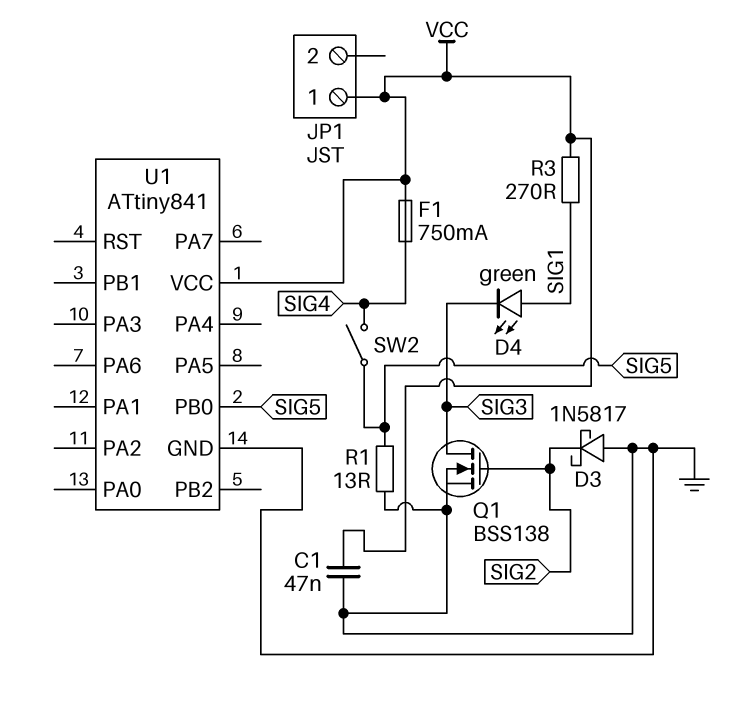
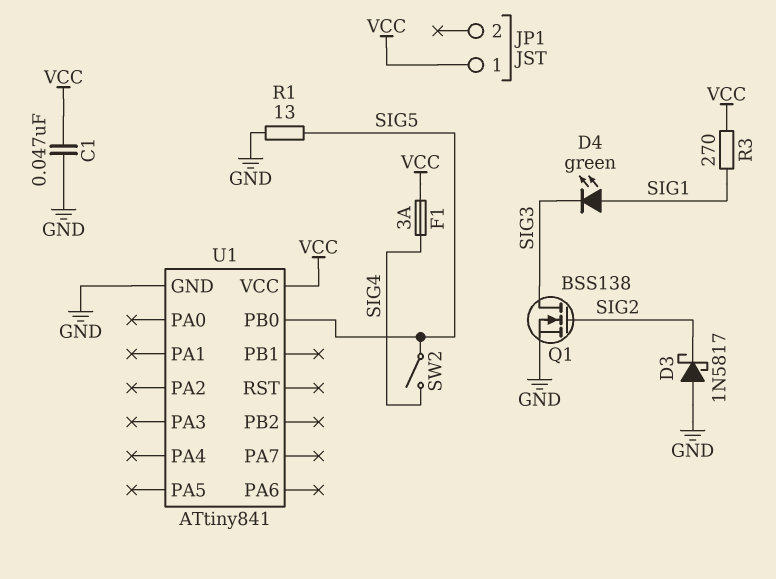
F1: 750mA (SIG4, VCC) -> 3A (SIG4, VCC)

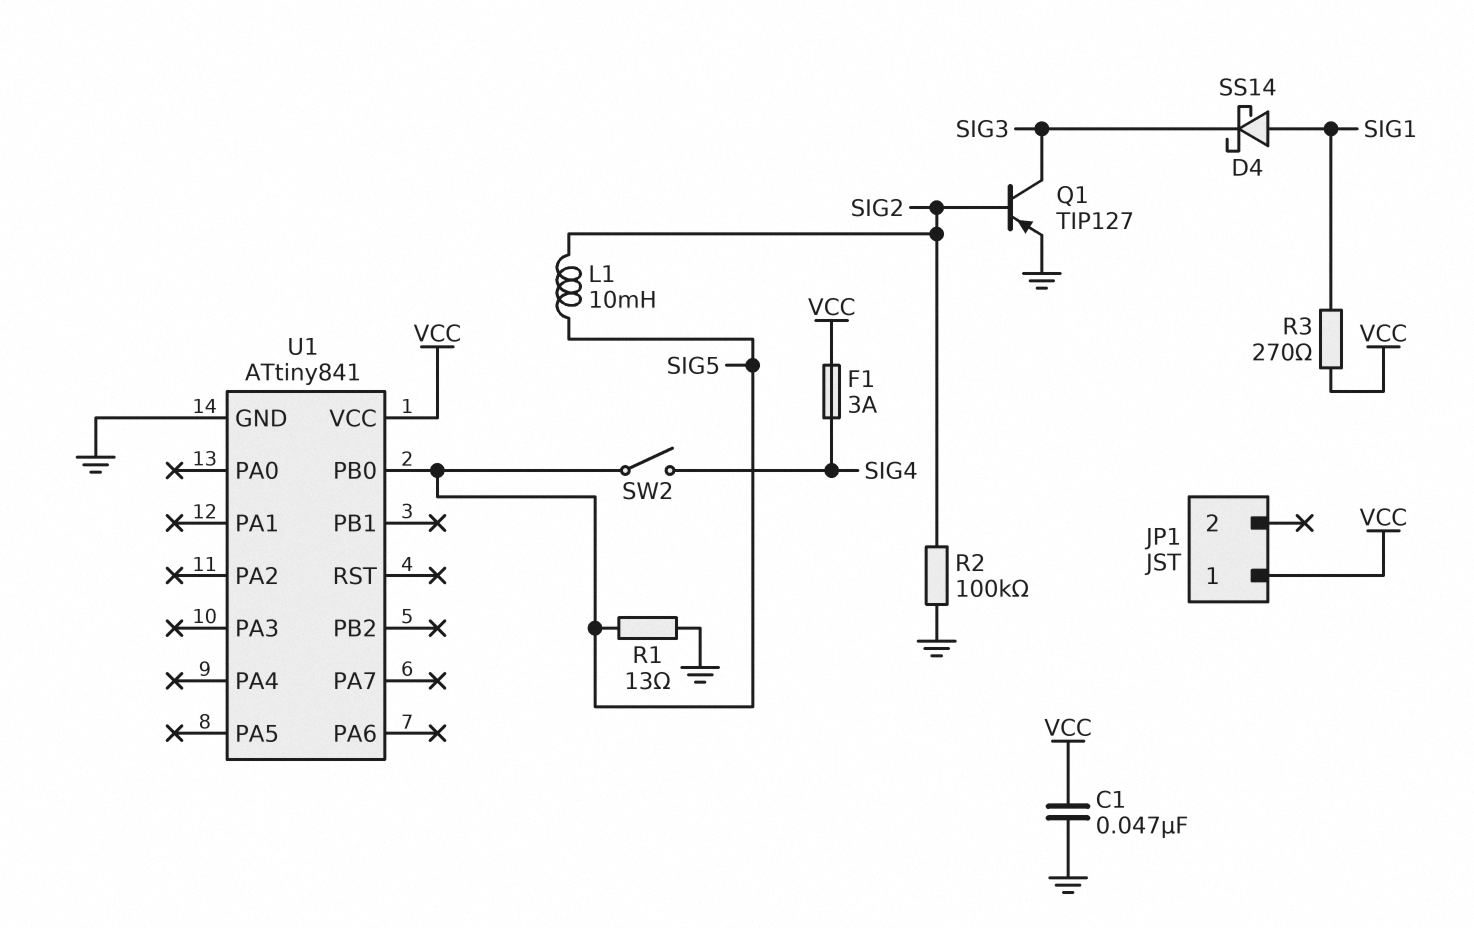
D3: schottky 1N5817 (A GND, K SIG2) -> none
D4: LED green (A SIG1, K SIG3) -> schottky SS14 (A SIG1, K SIG3)
L1: none -> 10mH (SIG2, SIG5)
Q1: NMOS BSS138 (G SIG2, D SIG3, S GND) -> PNP TIP127 (B SIG2, C SIG3, E GND)
R2: none -> 100k (GND, SIG2)

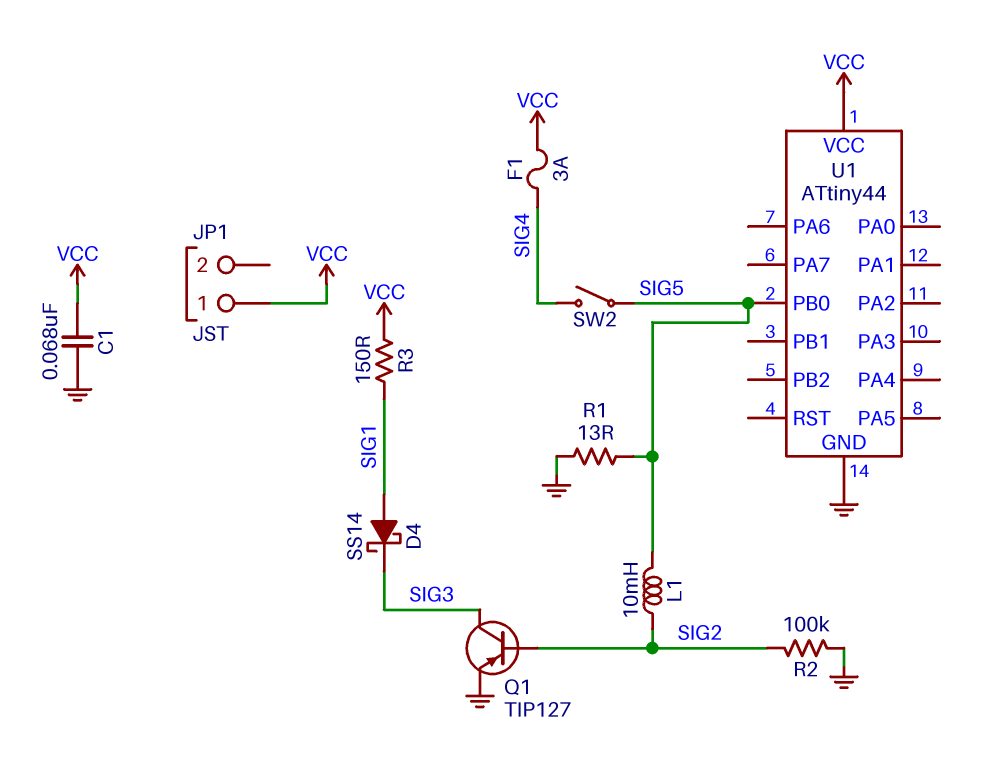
C1: 47nF (GND, VCC) -> 68nF (GND, VCC)
R3: 270 (SIG1, VCC) -> 150 (SIG1, VCC)
U1: ATtiny841 -> ATtiny44

